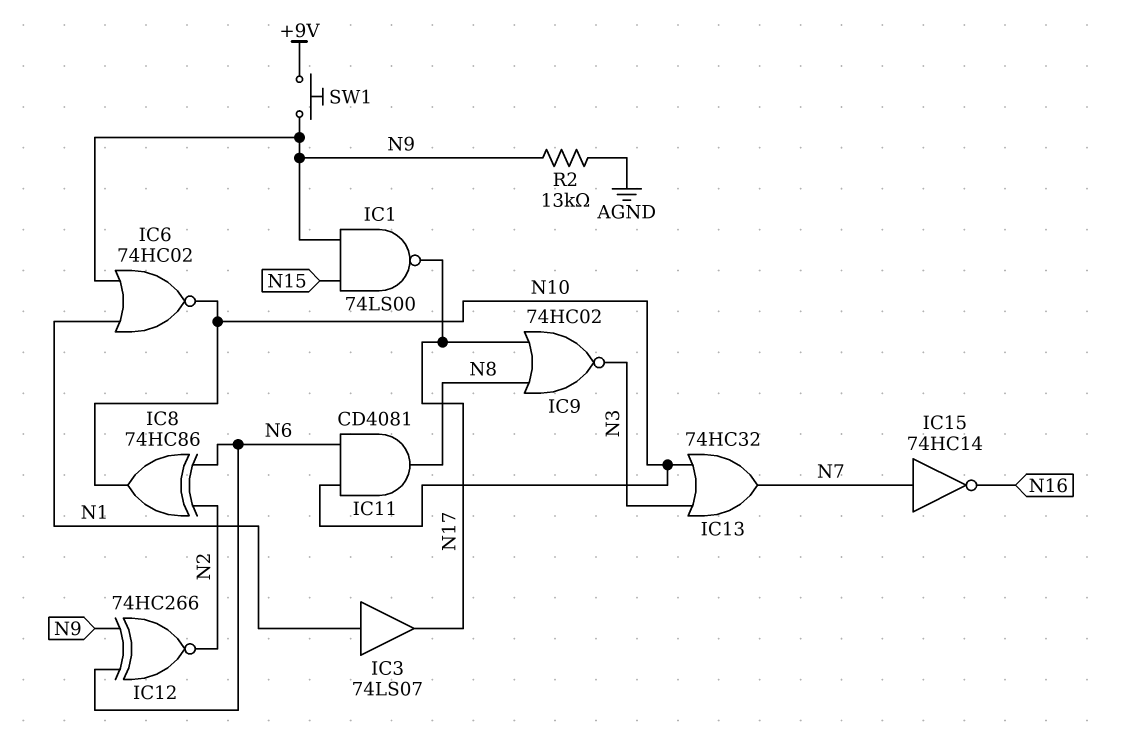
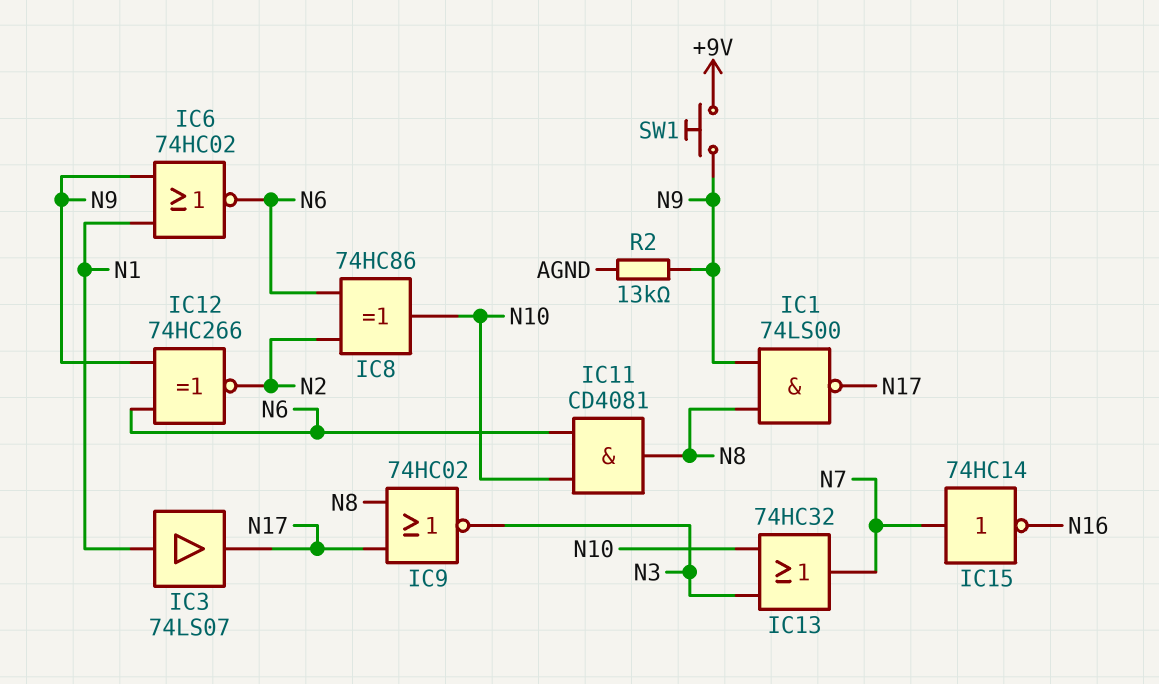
IC1: NAND 74LS00 (in N9, in N15, out N17) -> NAND 74LS00 (in N8, in N9, out N17)
IC6: NOR 74HC02 (in N1, in N9, out N10) -> NOR 74HC02 (in N1, in N9, out N6)

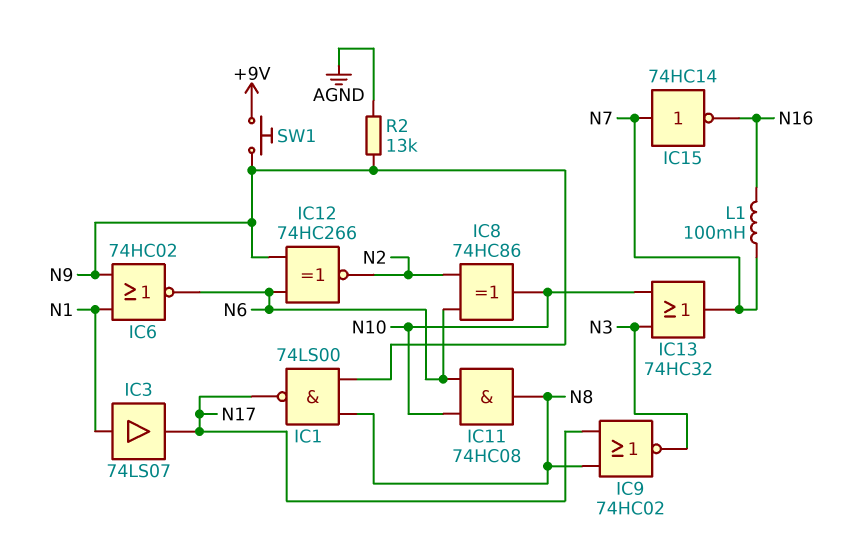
IC11: AND CD4081 (in N6, in N10, out N8) -> AND 74HC08 (in N6, in N10, out N8)
L1: none -> 100mH (N7, N16)

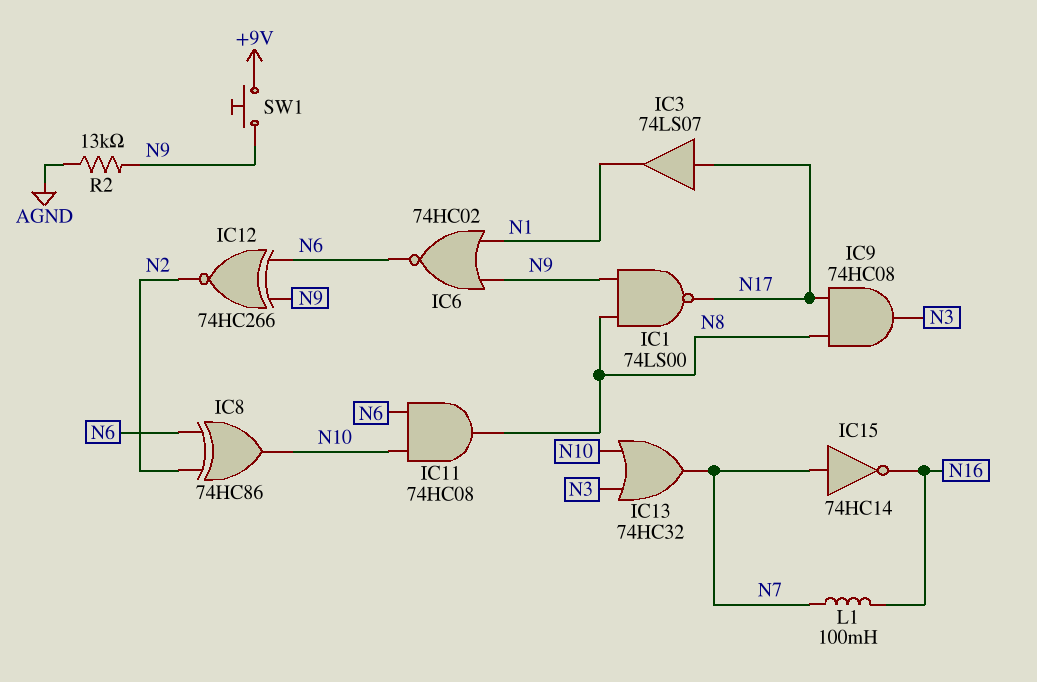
IC3: buffer 74LS07 (in N1, out N17) -> buffer 74LS07 (in N17, out N1)
IC9: NOR 74HC02 (in N8, in N17, out N3) -> AND 74HC08 (in N8, in N17, out N3)

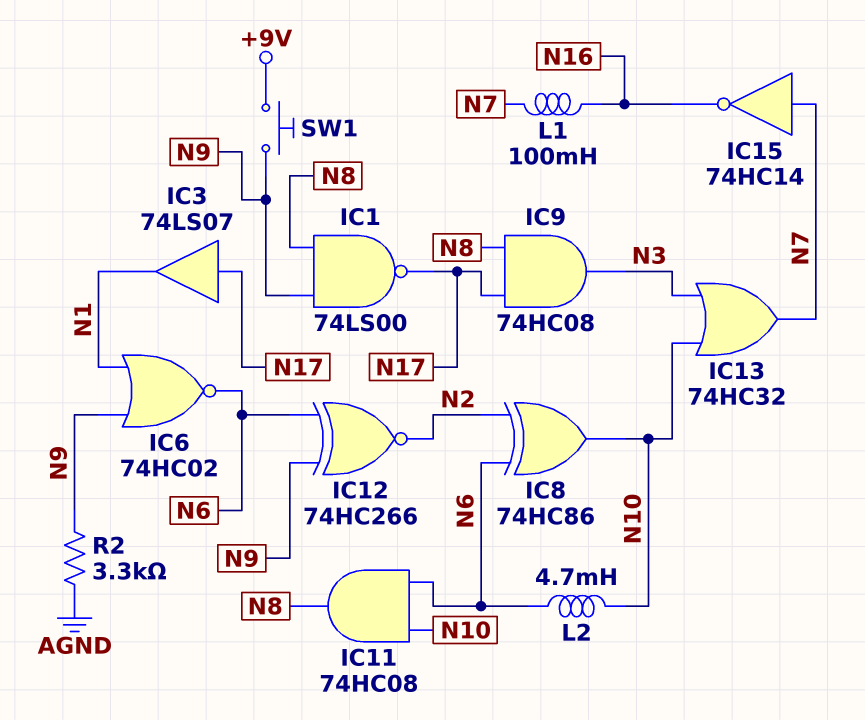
L2: none -> 4.7mH (N6, N10)
R2: 13k (AGND, N9) -> 3.3k (AGND, N9)

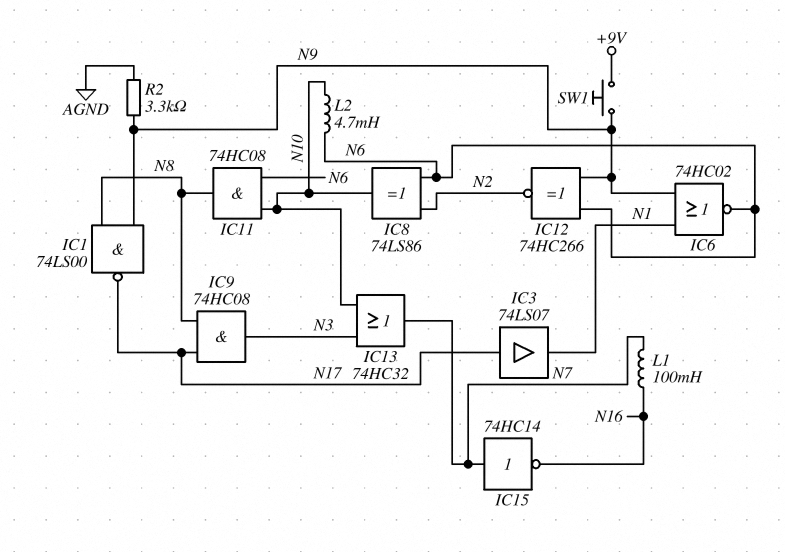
IC8: XOR 74HC86 (in N2, in N6, out N10) -> XOR 74LS86 (in N2, in N6, out N10)

